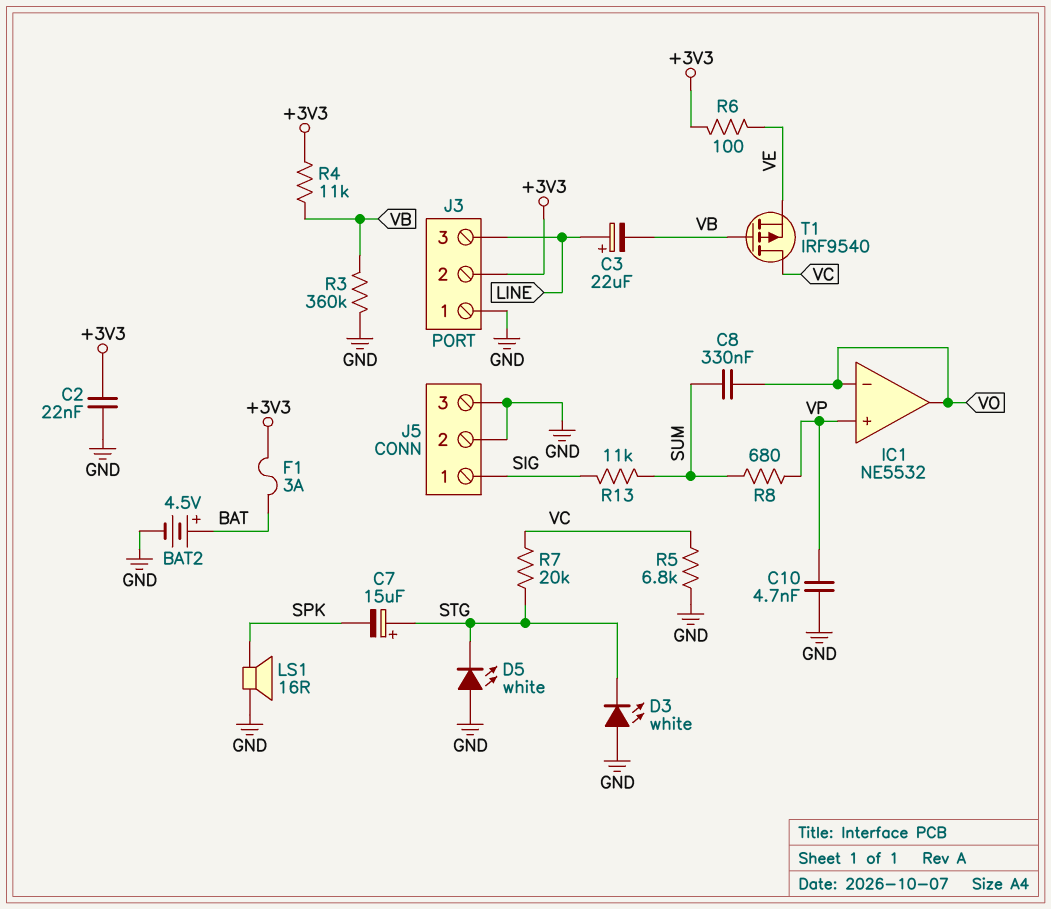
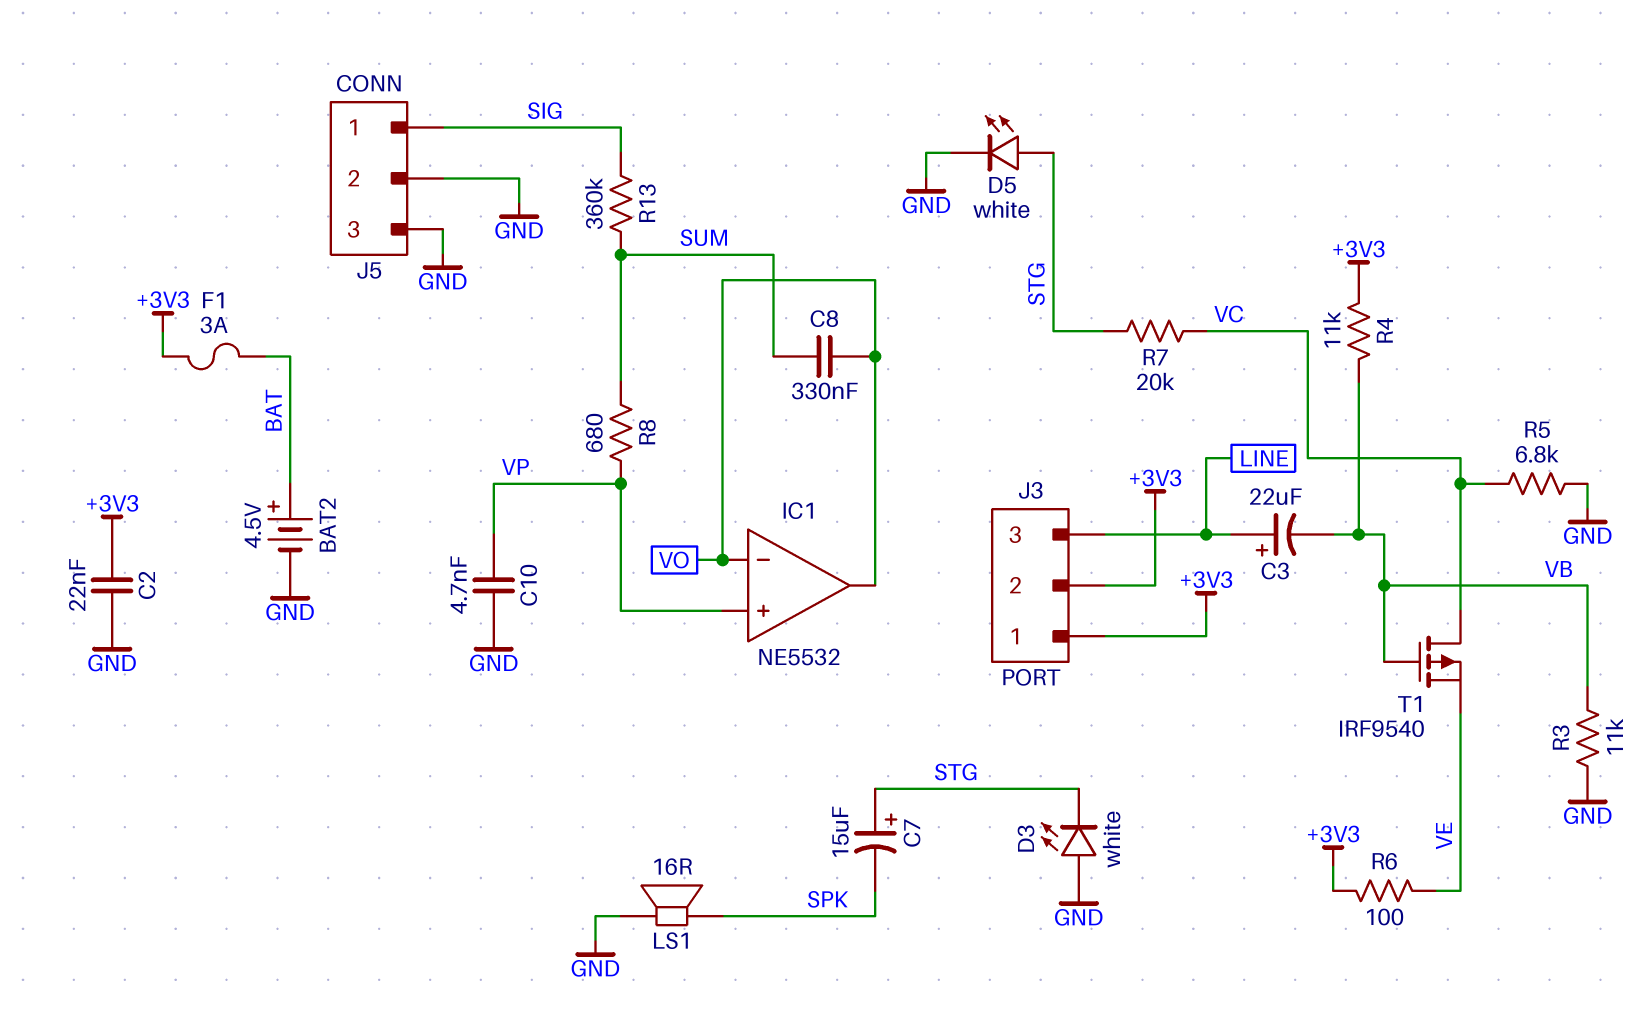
D5: LED white (A GND, K STG) -> LED white (A STG, K GND)
J3 pin 1: GND -> +3V3
R3: 360k (GND, VB) -> 11k (GND, VB)
R13: 11k (SIG, SUM) -> 360k (SIG, SUM)

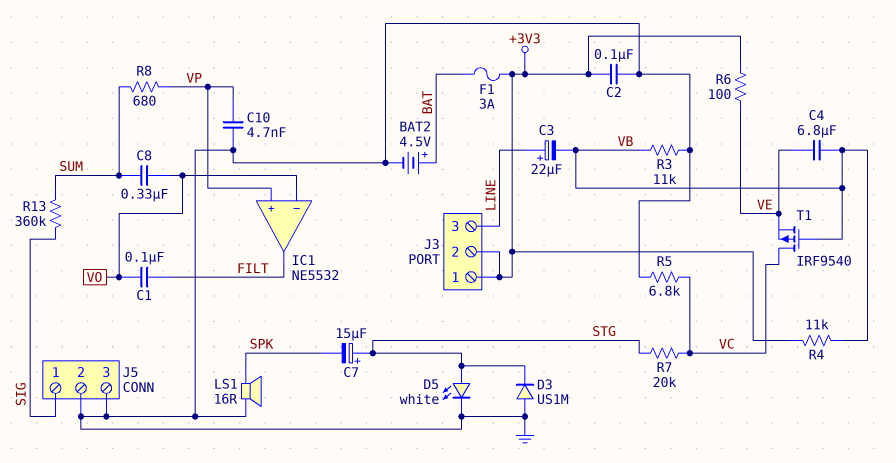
C1: none -> 100nF (FILT, VO)
C2: 22nF (+3V3, GND) -> 100nF (+3V3, GND)
C4: none -> 6.8uF (VB, VE)
D3: LED white (A GND, K STG) -> diode US1M (A GND, K STG)
IC1 pin out: VO -> FILT

